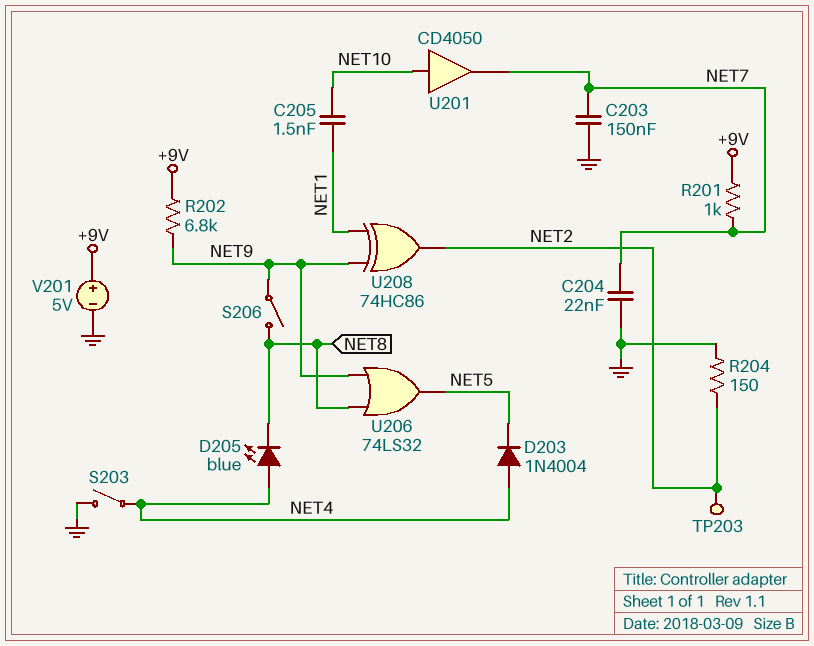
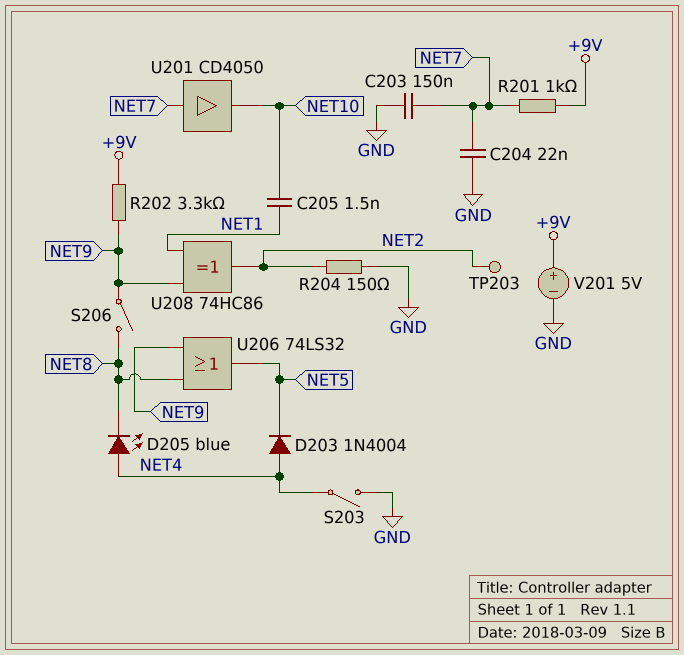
R202: 6.8k (+9V, NET9) -> 3.3k (+9V, NET9)
U201: buffer CD4050 (in NET10, out NET7) -> buffer CD4050 (in NET7, out NET10)

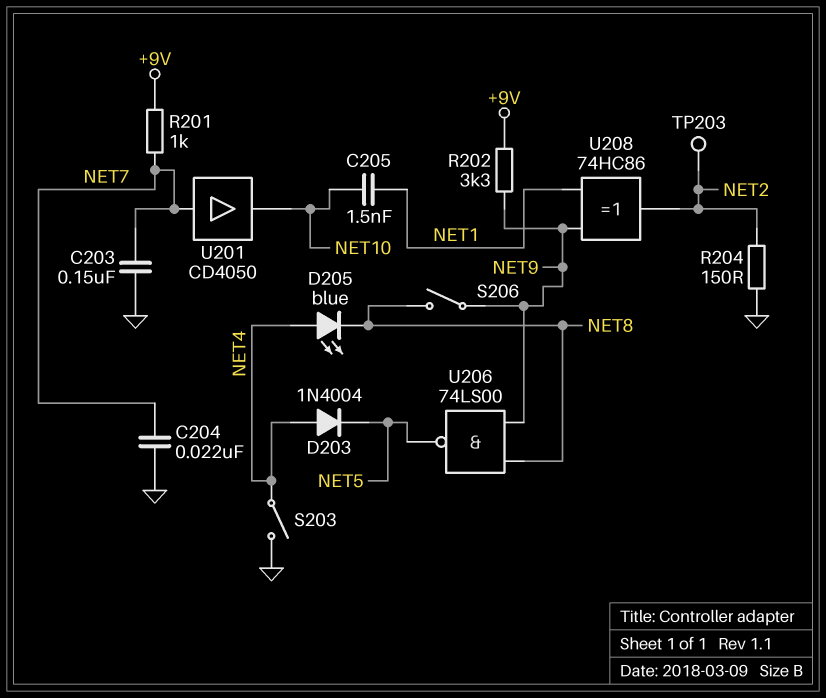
U206: OR 74LS32 (in NET8, in NET9, out NET5) -> NAND 74LS00 (in NET8, in NET9, out NET5)
V201: 5V (plus +9V, minus GND) -> none

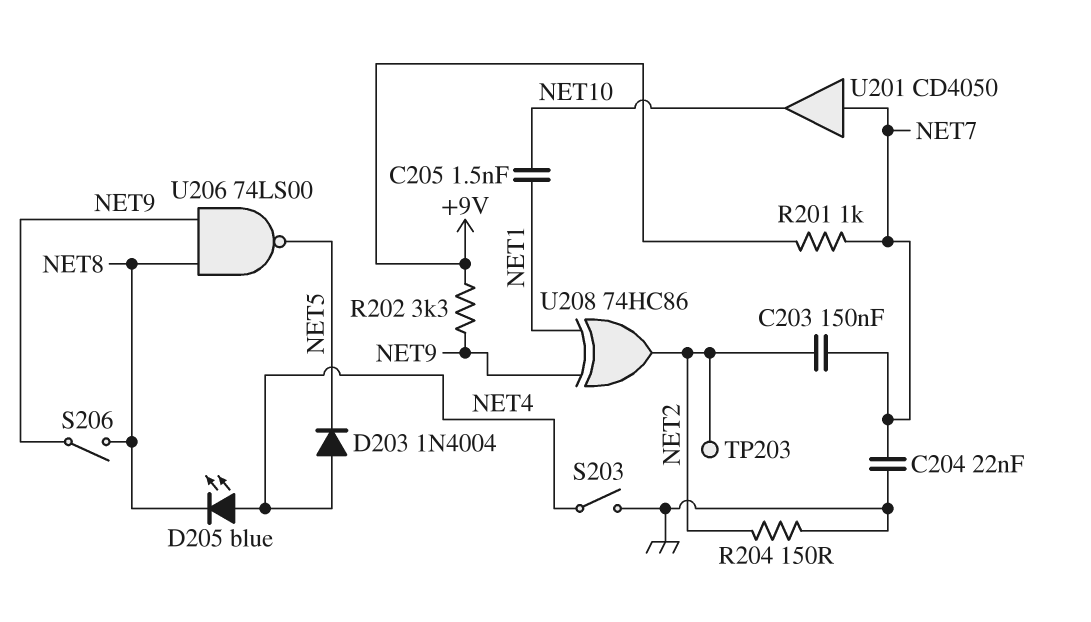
C203: 150nF (GND, NET7) -> 150nF (NET2, NET7)

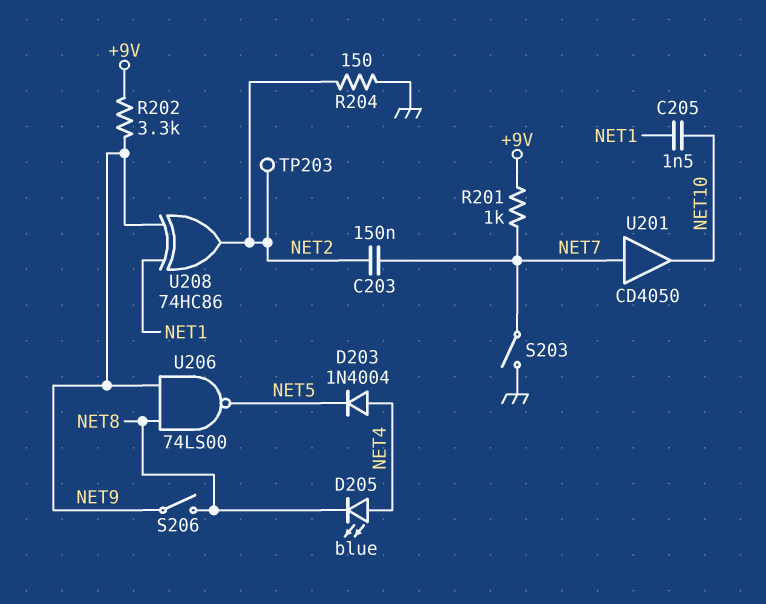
C204: 22nF (GND, NET7) -> none
S203: switch (GND, NET4) -> switch (GND, NET7)

